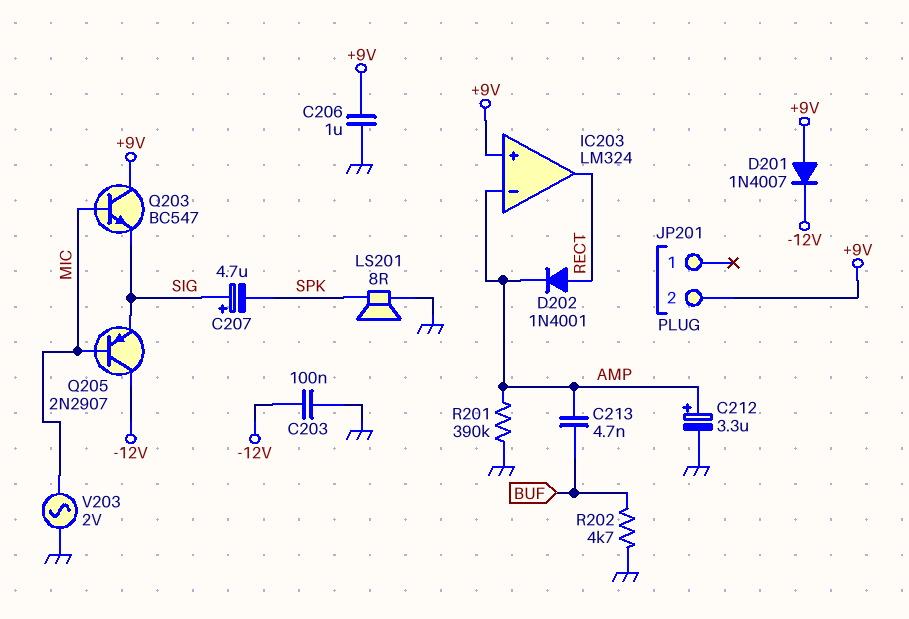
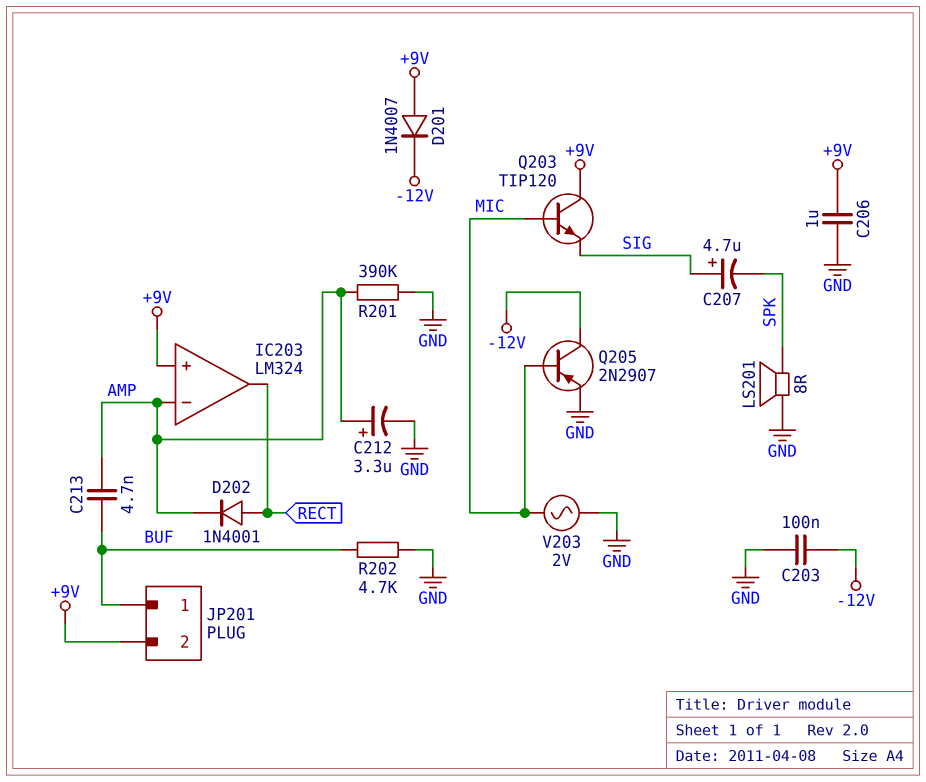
JP201 pin 1: none -> BUF
Q203: NPN BC547 (B MIC, C +9V, E SIG) -> NPN TIP120 (B MIC, C +9V, E SIG)
Q205: PNP 2N2907 (B MIC, C -12V, E SIG) -> PNP 2N2907 (B MIC, C -12V, E GND)

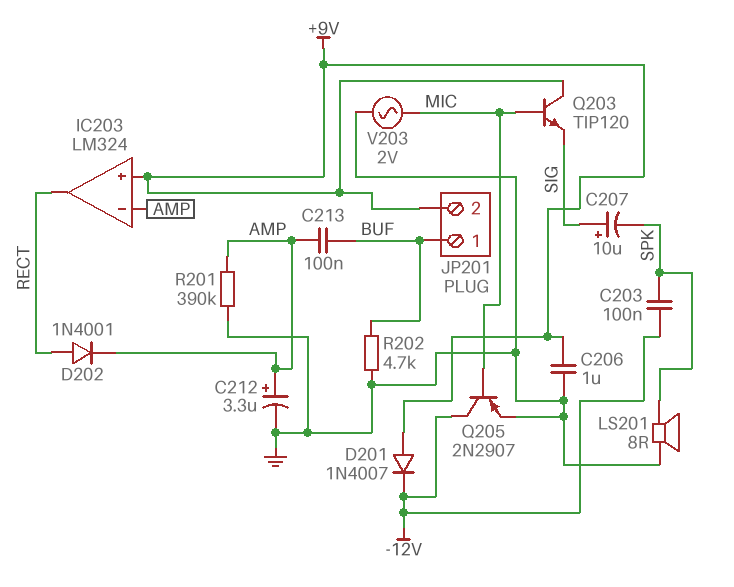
C203: 100nF (-12V, GND) -> 100nF (-12V, SPK)
C207: 4.7uF (plus SIG, minus SPK) -> 10uF (plus SIG, minus SPK)
C213: 4.7nF (AMP, BUF) -> 100nF (AMP, BUF)

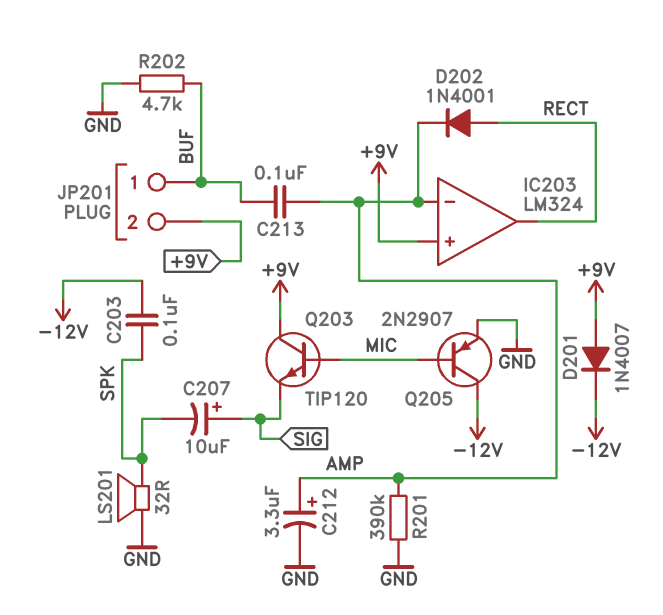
C206: 1uF (+9V, GND) -> none
LS201: speaker 8R (GND, SPK) -> speaker 32R (GND, SPK)
V203: AC 2V (GND, MIC) -> none

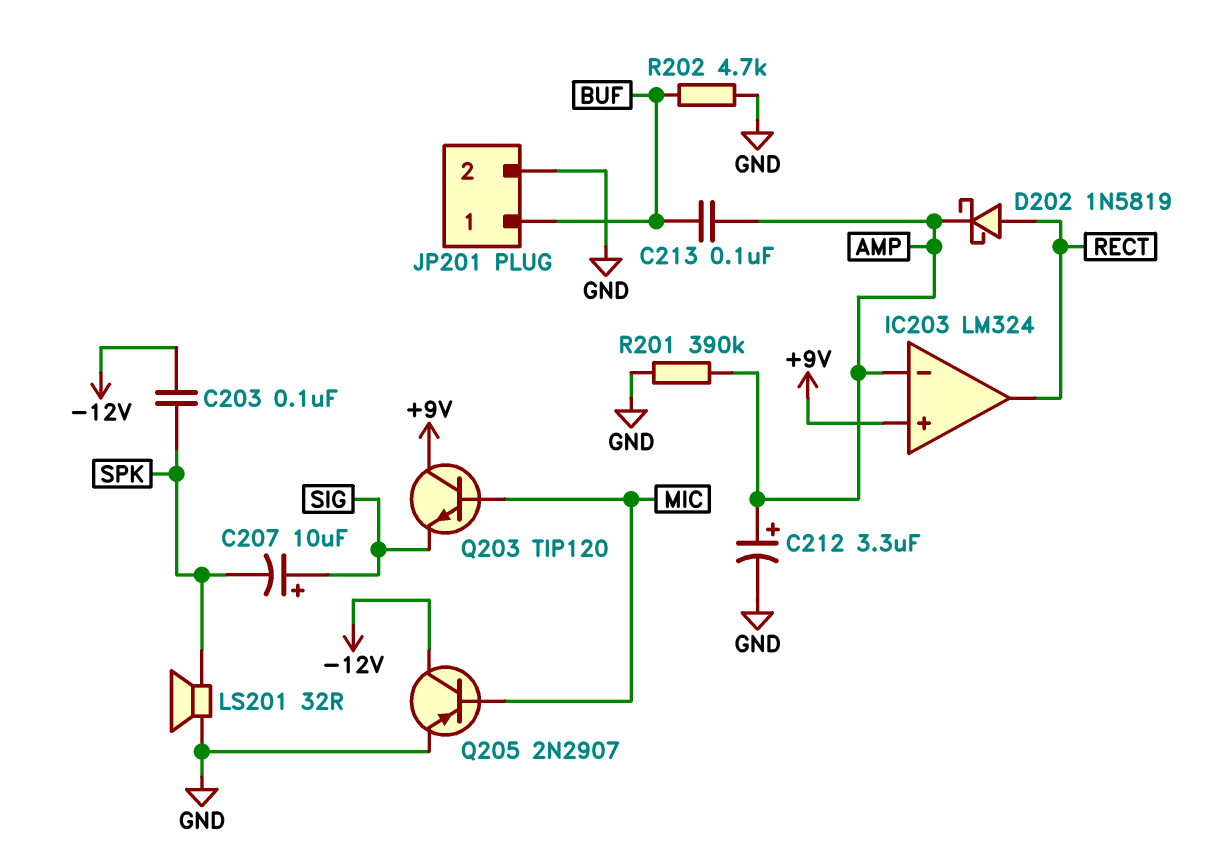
D201: diode 1N4007 (A +9V, K -12V) -> none
D202: diode 1N4001 (A RECT, K AMP) -> schottky 1N5819 (A RECT, K AMP)
JP201 pin 2: +9V -> GND

